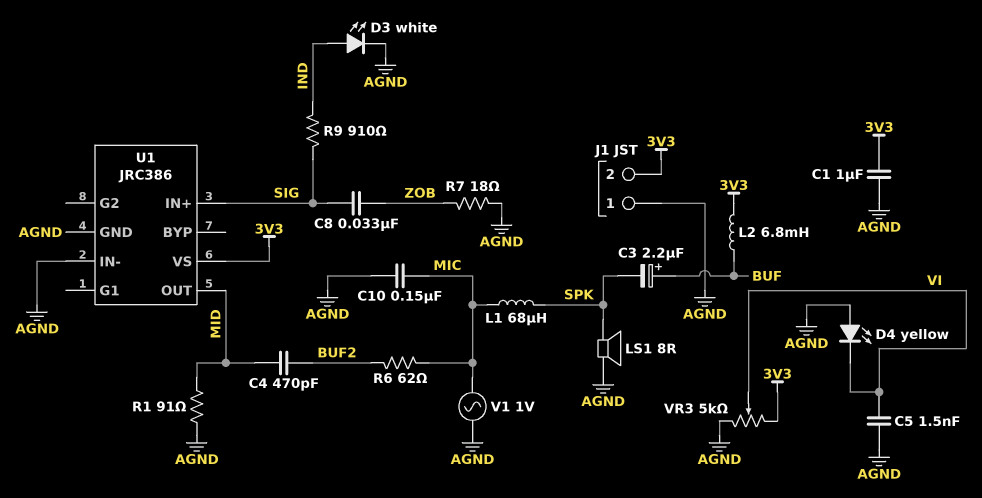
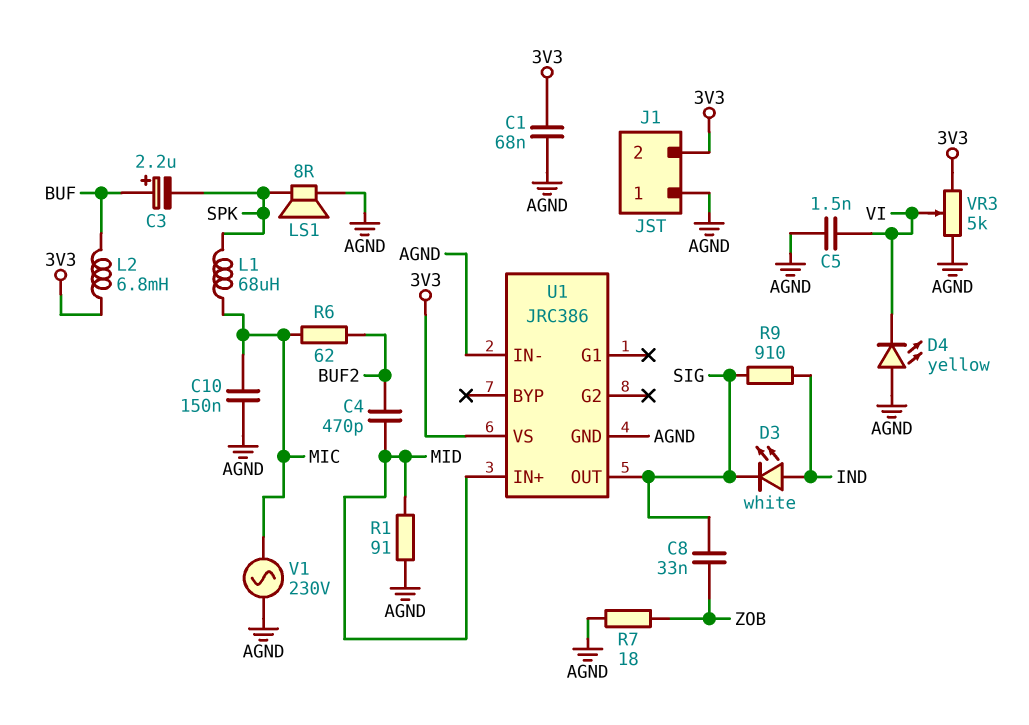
C1: 1uF (3V3, AGND) -> 68nF (3V3, AGND)
D3: LED white (A IND, K AGND) -> LED white (A IND, K SIG)
U1 pin IN+: SIG -> MID
U1 pin OUT: MID -> SIG
V1: AC 1V (AGND, MIC) -> AC 230V (AGND, MIC)

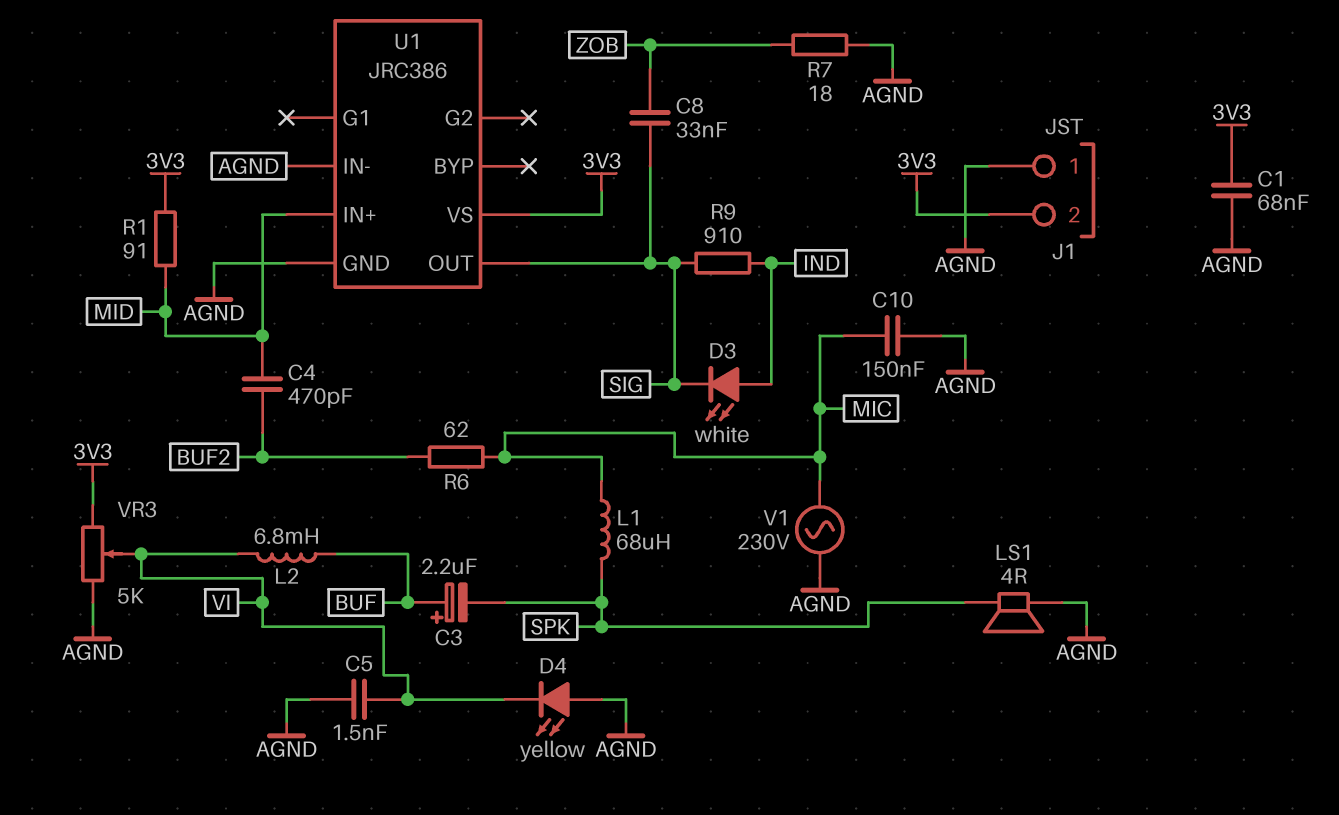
L2: 6.8mH (3V3, BUF) -> 6.8mH (BUF, VI)
LS1: speaker 8R (AGND, SPK) -> speaker 4R (AGND, SPK)
R1: 91 (AGND, MID) -> 91 (3V3, MID)

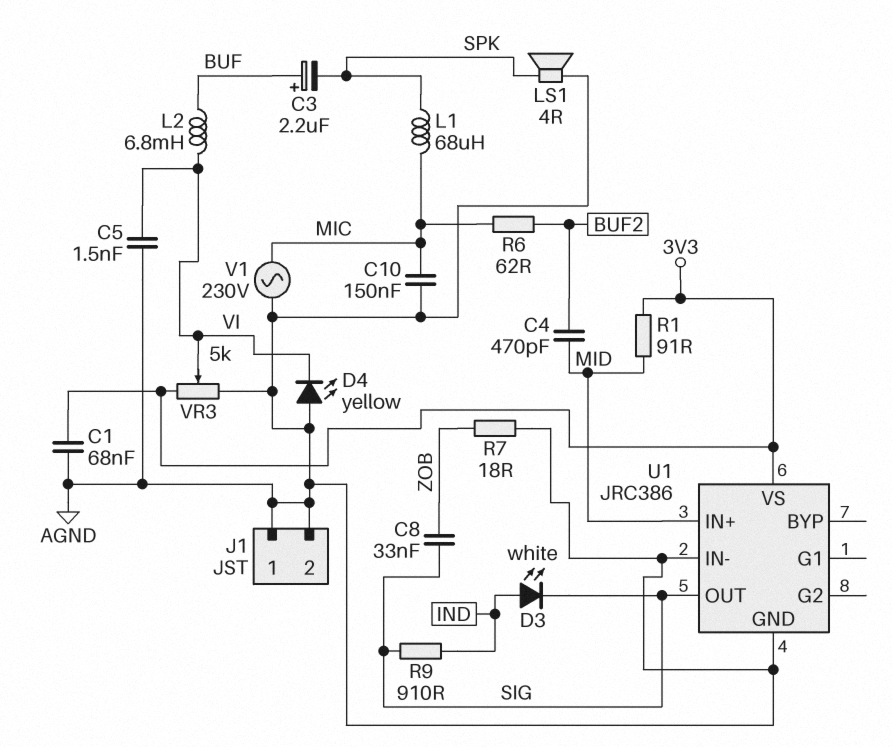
J1 pin 2: 3V3 -> AGND

